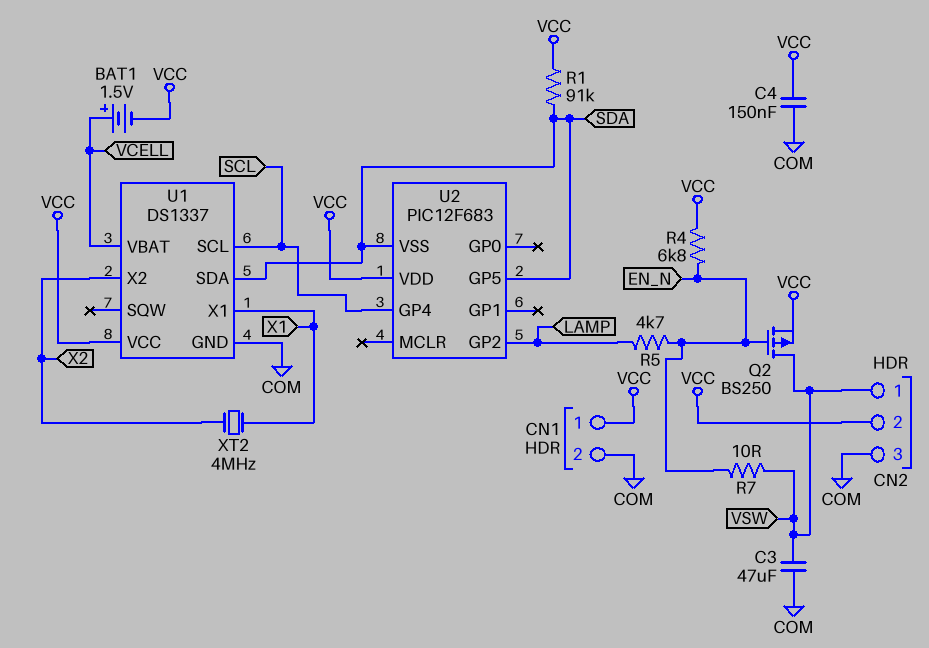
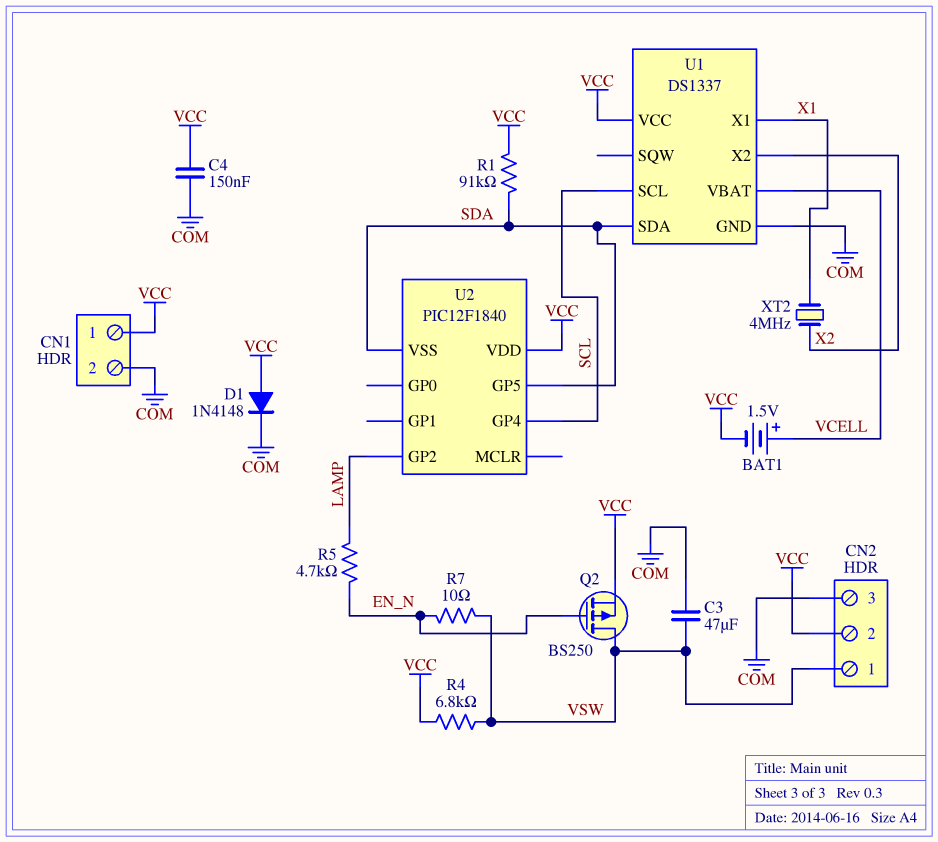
D1: none -> diode 1N4148 (A VCC, K COM)
R4: 6.8k (EN_N, VCC) -> 6.8k (VCC, VSW)
U2: PIC12F683 -> PIC12F1840

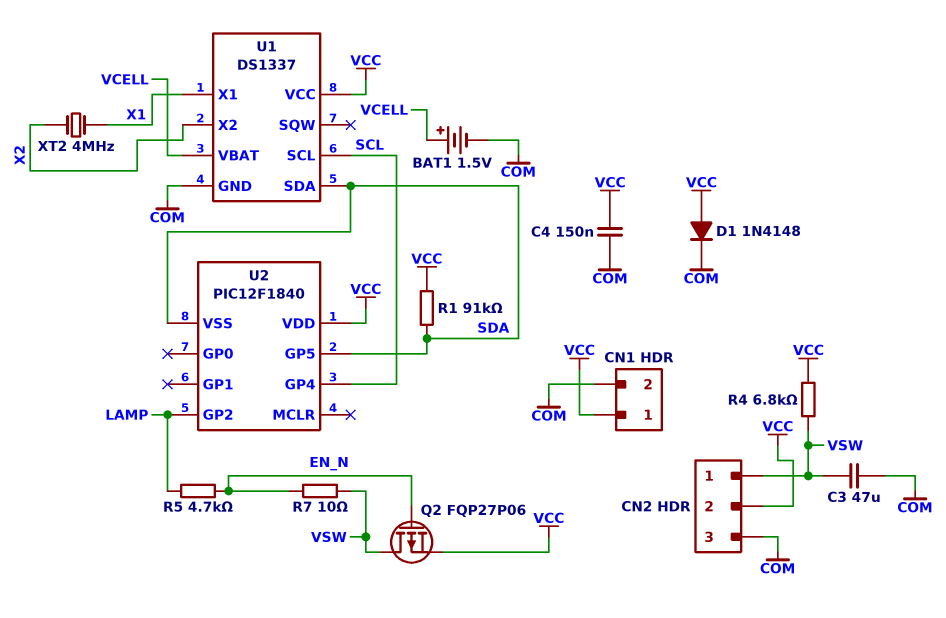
BAT1: 1.5V (plus VCELL, minus VCC) -> 1.5V (plus VCELL, minus COM)
Q2: PMOS BS250 (G EN_N, D VSW, S VCC) -> PMOS FQP27P06 (G EN_N, D VSW, S VCC)

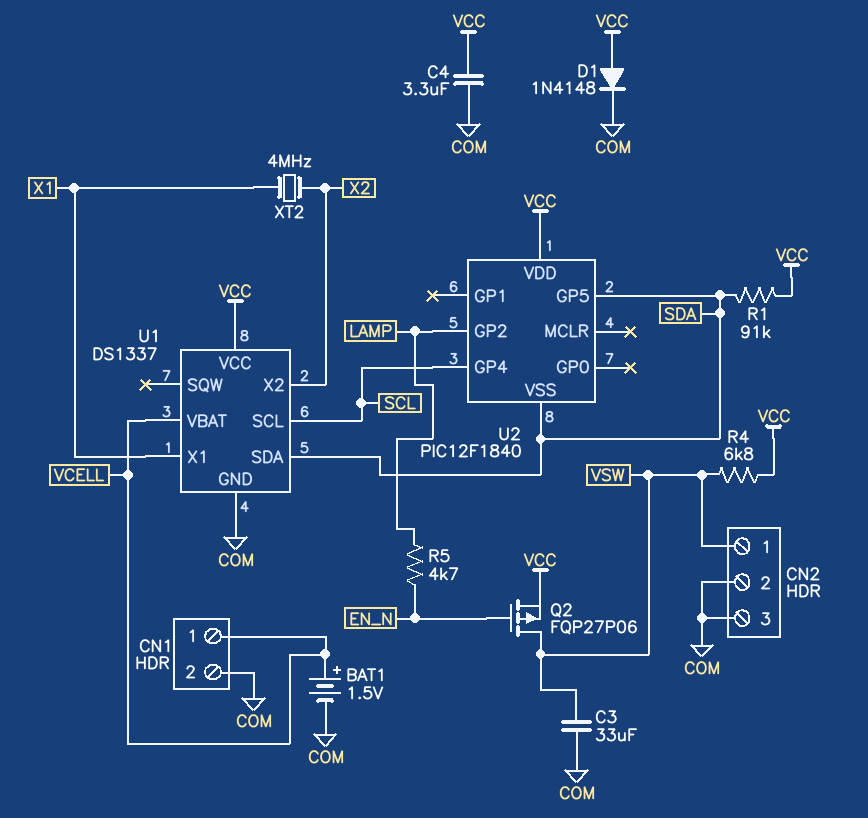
C3: 47uF (COM, VSW) -> 33uF (COM, VSW)
C4: 150nF (COM, VCC) -> 3.3uF (COM, VCC)
CN1 pin 1: VCC -> VCELL
CN2 pin 2: VCC -> COM
R7: 10 (EN_N, VSW) -> none

